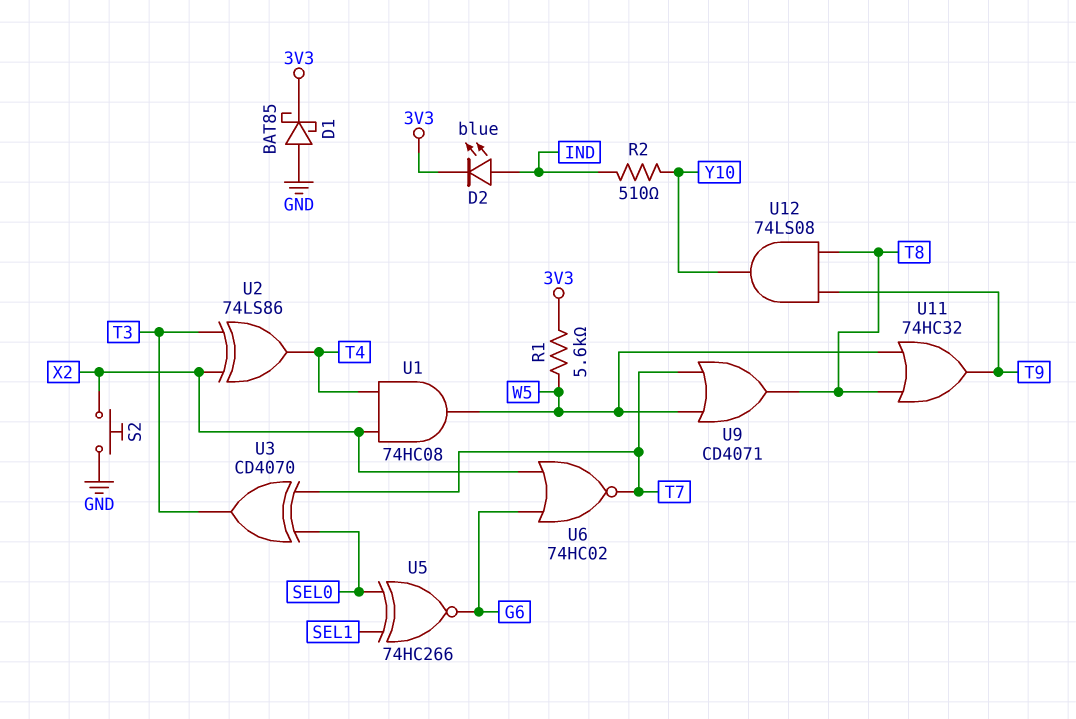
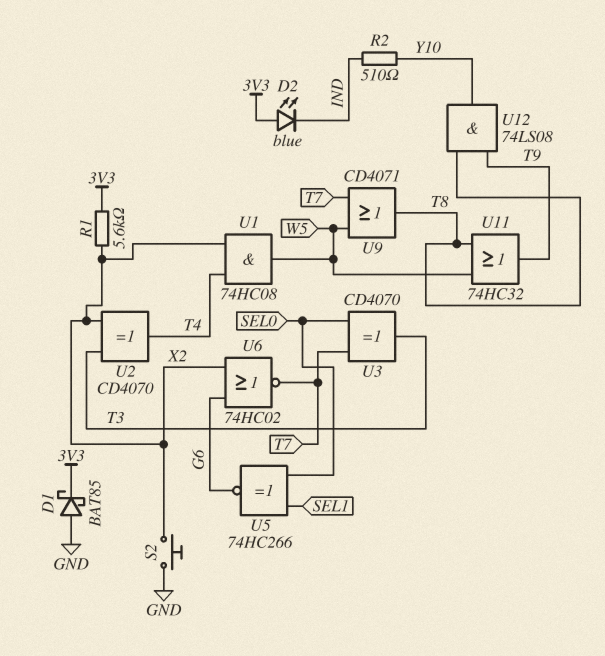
D2: LED blue (A IND, K 3V3) -> LED blue (A 3V3, K IND)
R1: 5.6k (3V3, W5) -> 5.6k (3V3, X2)
U2: XOR 74LS86 (in T3, in X2, out T4) -> XOR CD4070 (in T3, in X2, out T4)

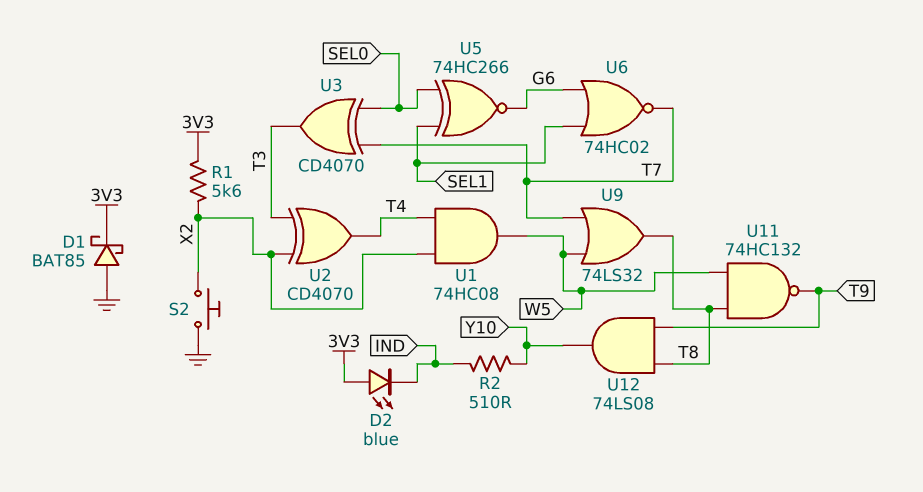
U6: NOR 74HC02 (in G6, in X2, out T7) -> NOR 74HC02 (in G6, in SEL1, out T7)
U9: OR CD4071 (in T7, in W5, out T8) -> OR 74LS32 (in T7, in W5, out T8)
U11: OR 74HC32 (in T8, in W5, out T9) -> NAND 74HC132 (in T8, in W5, out T9)

